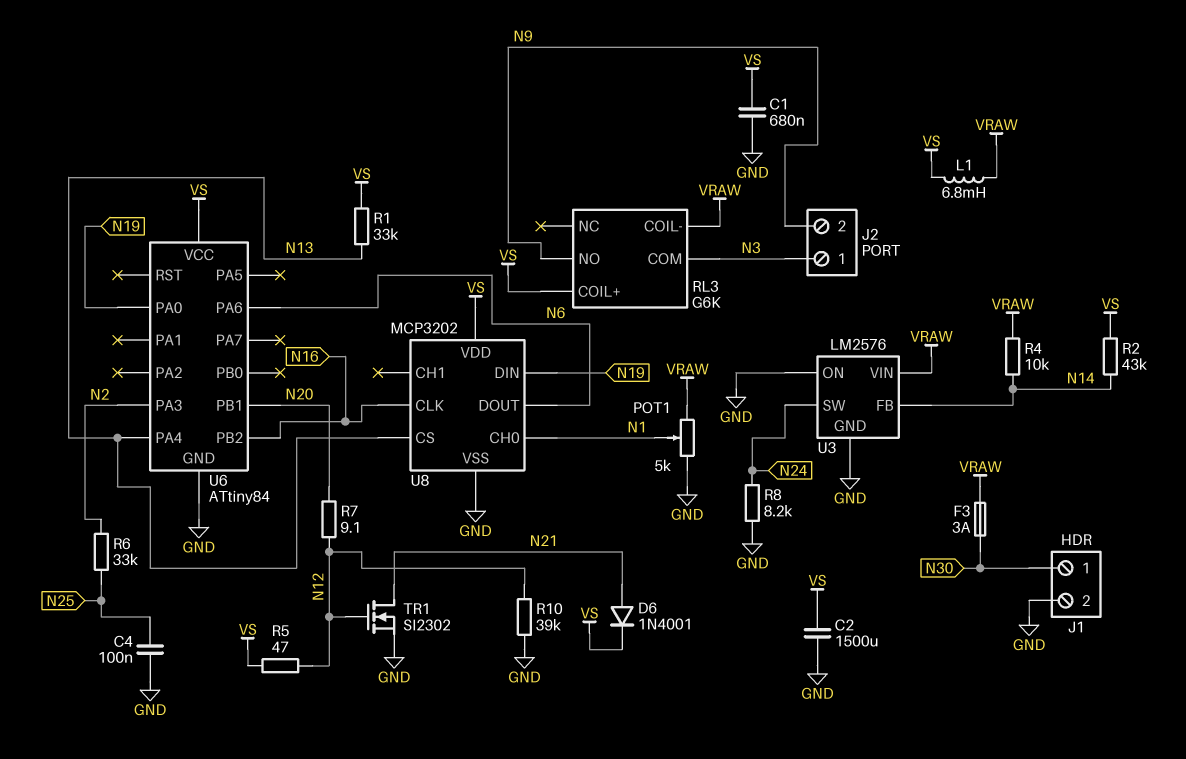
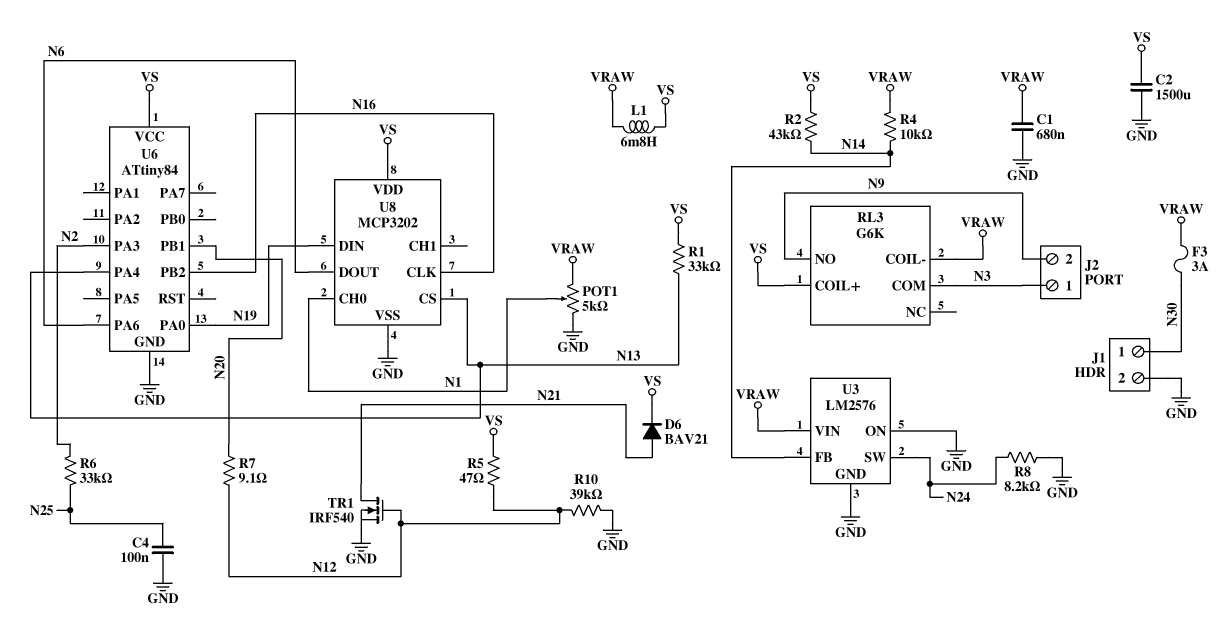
C1: 680nF (GND, VS) -> 680nF (GND, VRAW)
D6: diode 1N4001 (A N21, K VS) -> diode BAV21 (A N21, K VS)
TR1: NMOS SI2302 (G N12, D N21, S GND) -> NMOS IRF540 (G N12, D N21, S GND)

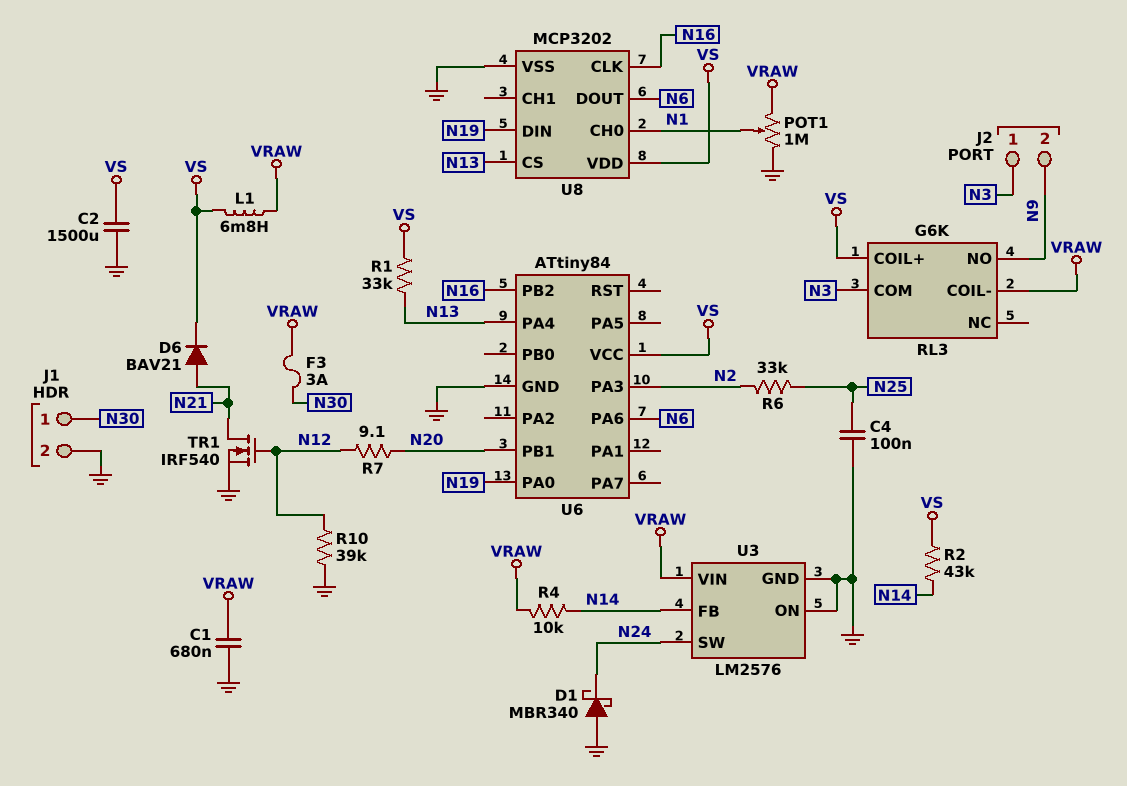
D1: none -> schottky MBR340 (A GND, K N24)
POT1: 5k (GND, VRAW, wiper N1) -> 1M (GND, VRAW, wiper N1)
R5: 47 (N12, VS) -> none
R8: 8.2k (GND, N24) -> none

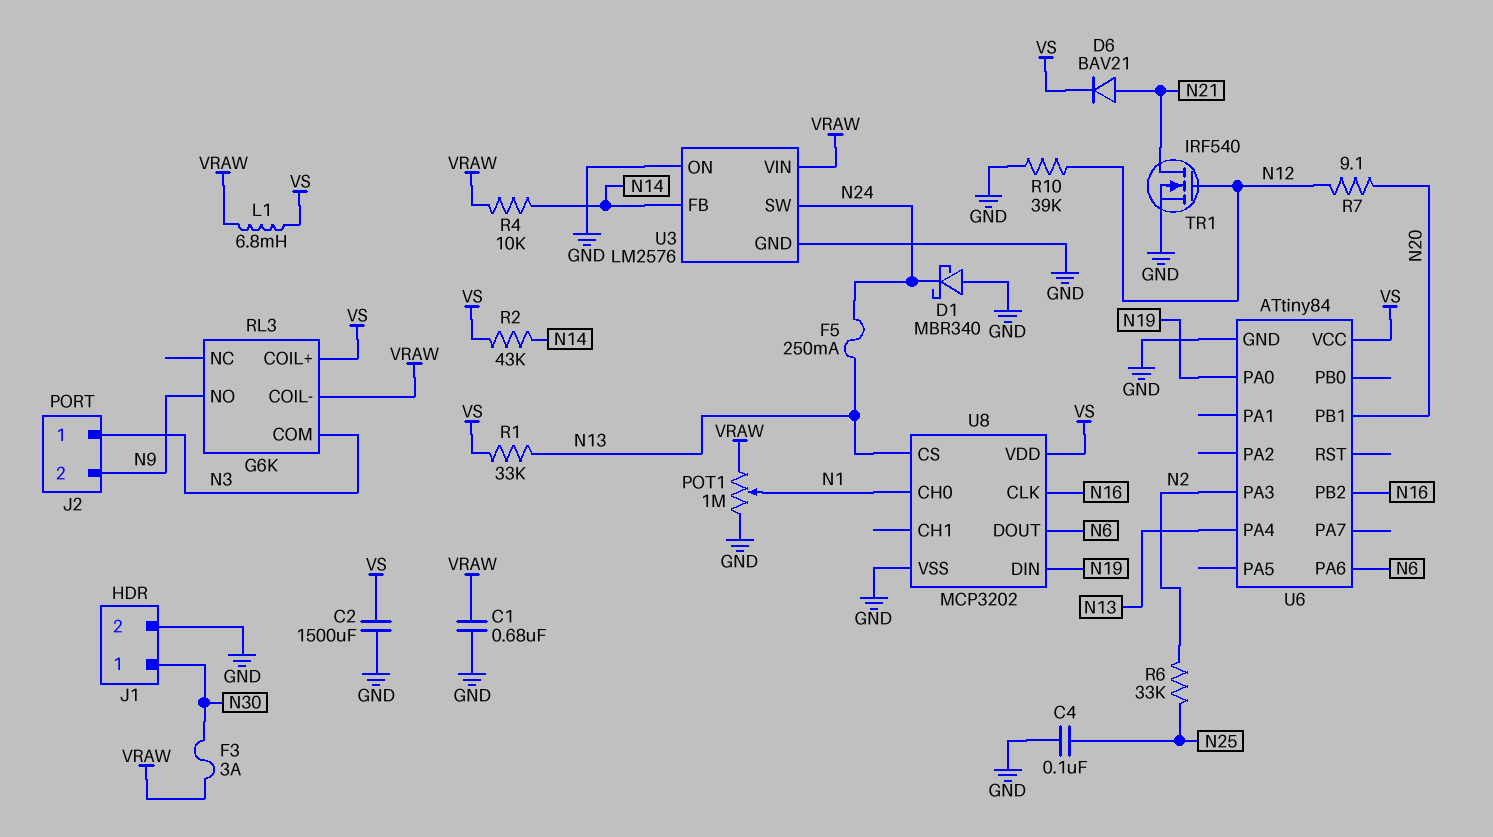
F5: none -> 250mA (N13, N24)

